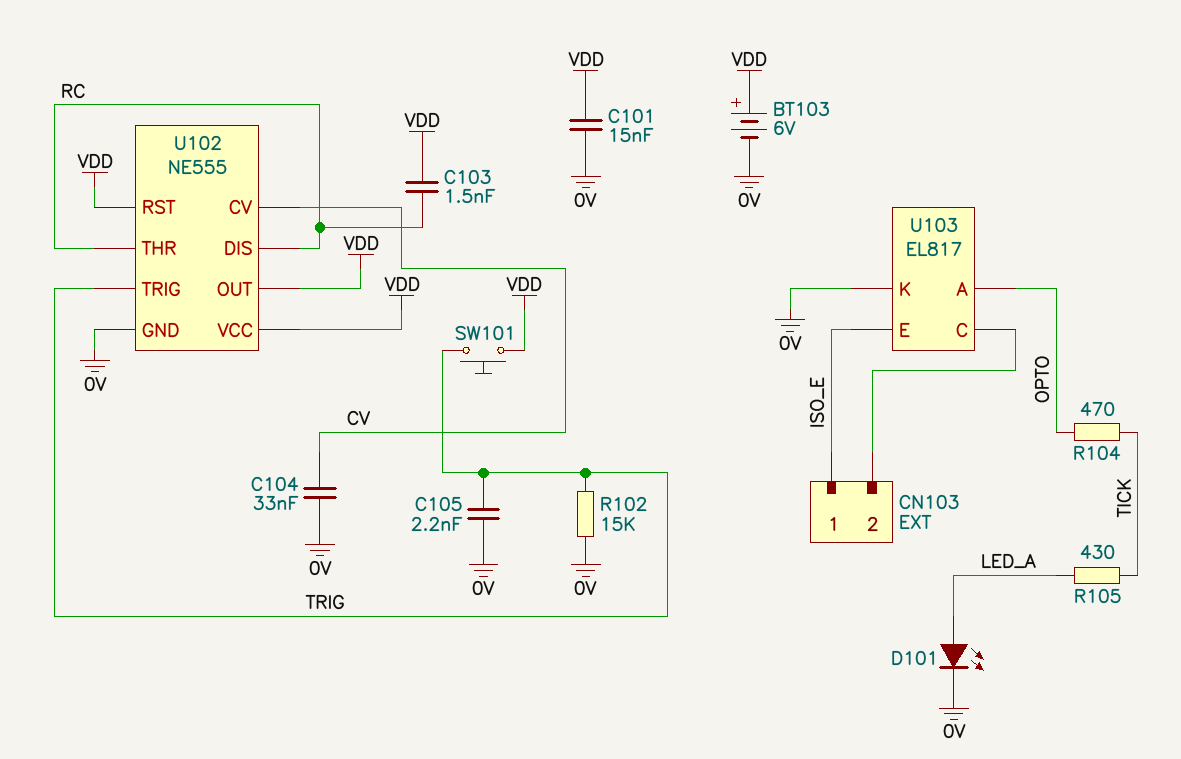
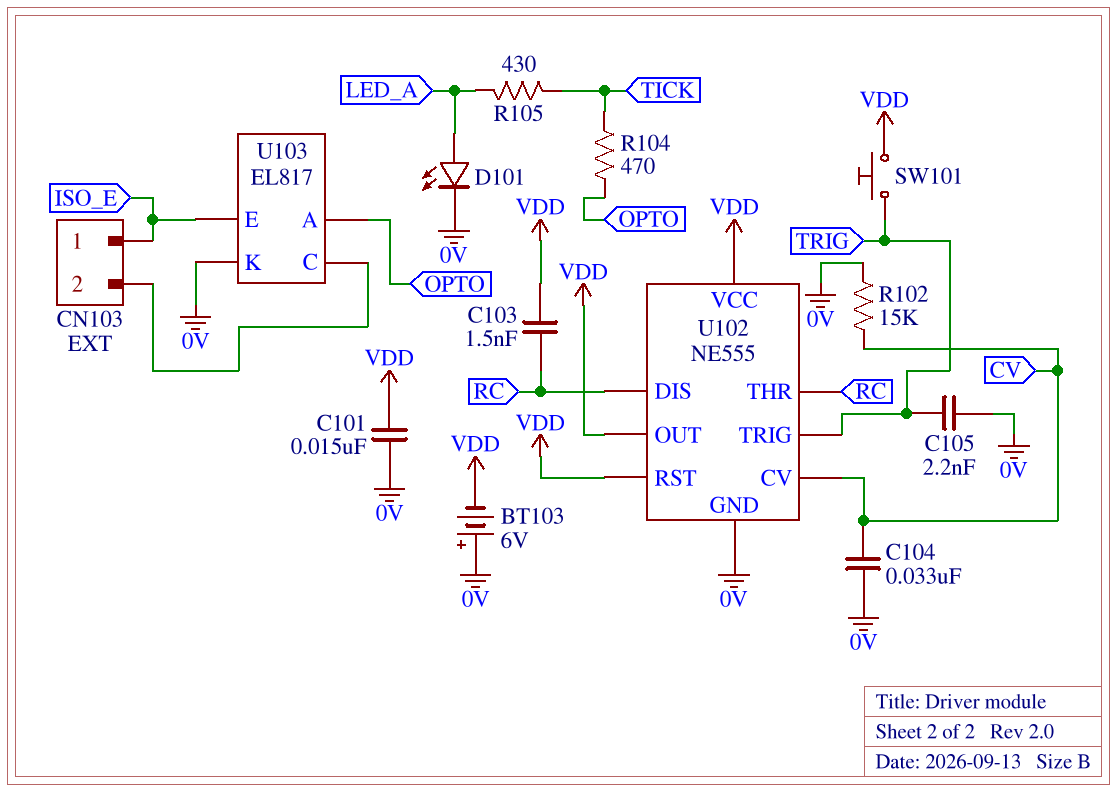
BT103: 6V (plus VDD, minus 0V) -> 6V (plus 0V, minus VDD)
R102: 15k (0V, TRIG) -> 15k (0V, CV)

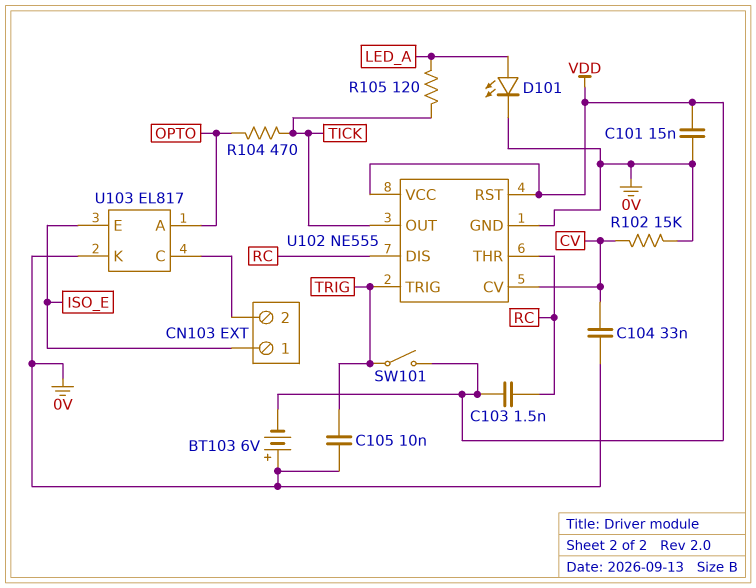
C105: 2.2nF (0V, TRIG) -> 10nF (0V, TRIG)
R105: 430 (LED_A, TICK) -> 120 (LED_A, TICK)
SW101: button (TRIG, VDD) -> switch (TRIG, VDD)
U102 pin OUT: VDD -> TICK

